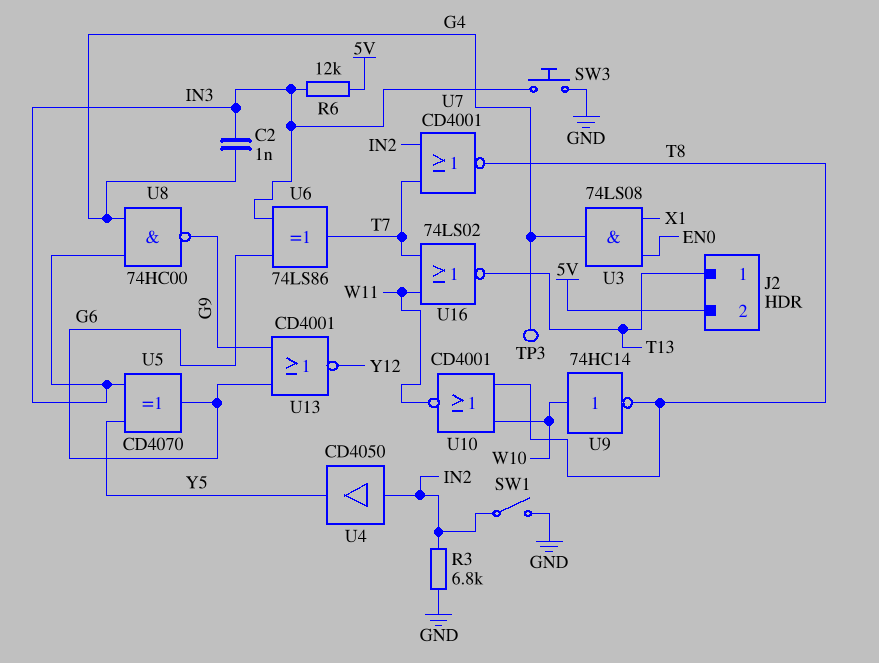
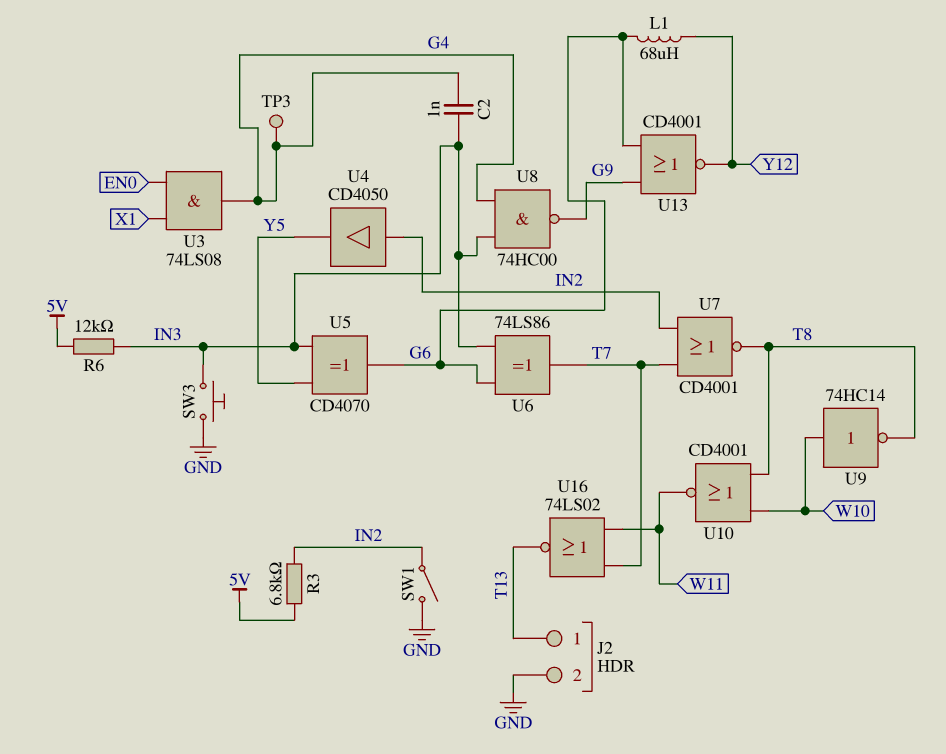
J2 pin 2: 5V -> GND
L1: none -> 68uH (G6, Y12)
R3: 6.8k (GND, IN2) -> 6.8k (5V, IN2)

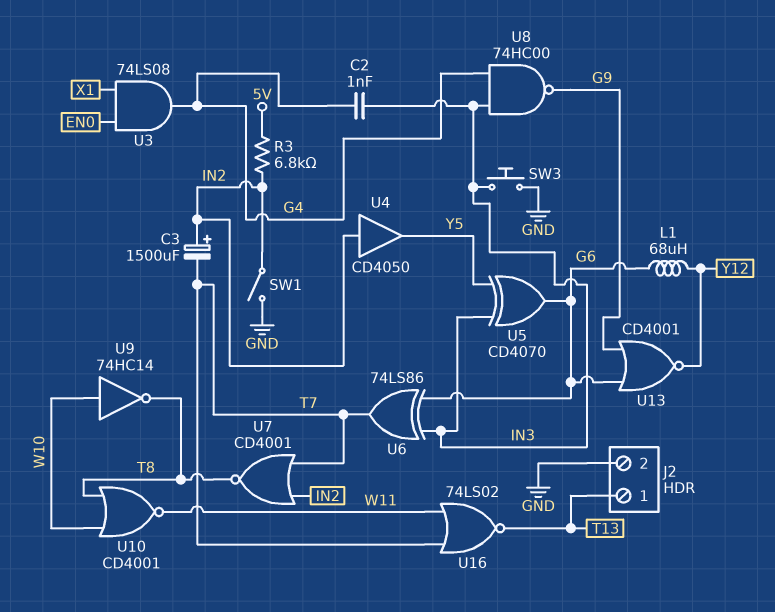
C3: none -> 1500uF (plus IN2, minus T7)
R6: 12k (5V, IN3) -> none
TP3: test point (G4) -> none

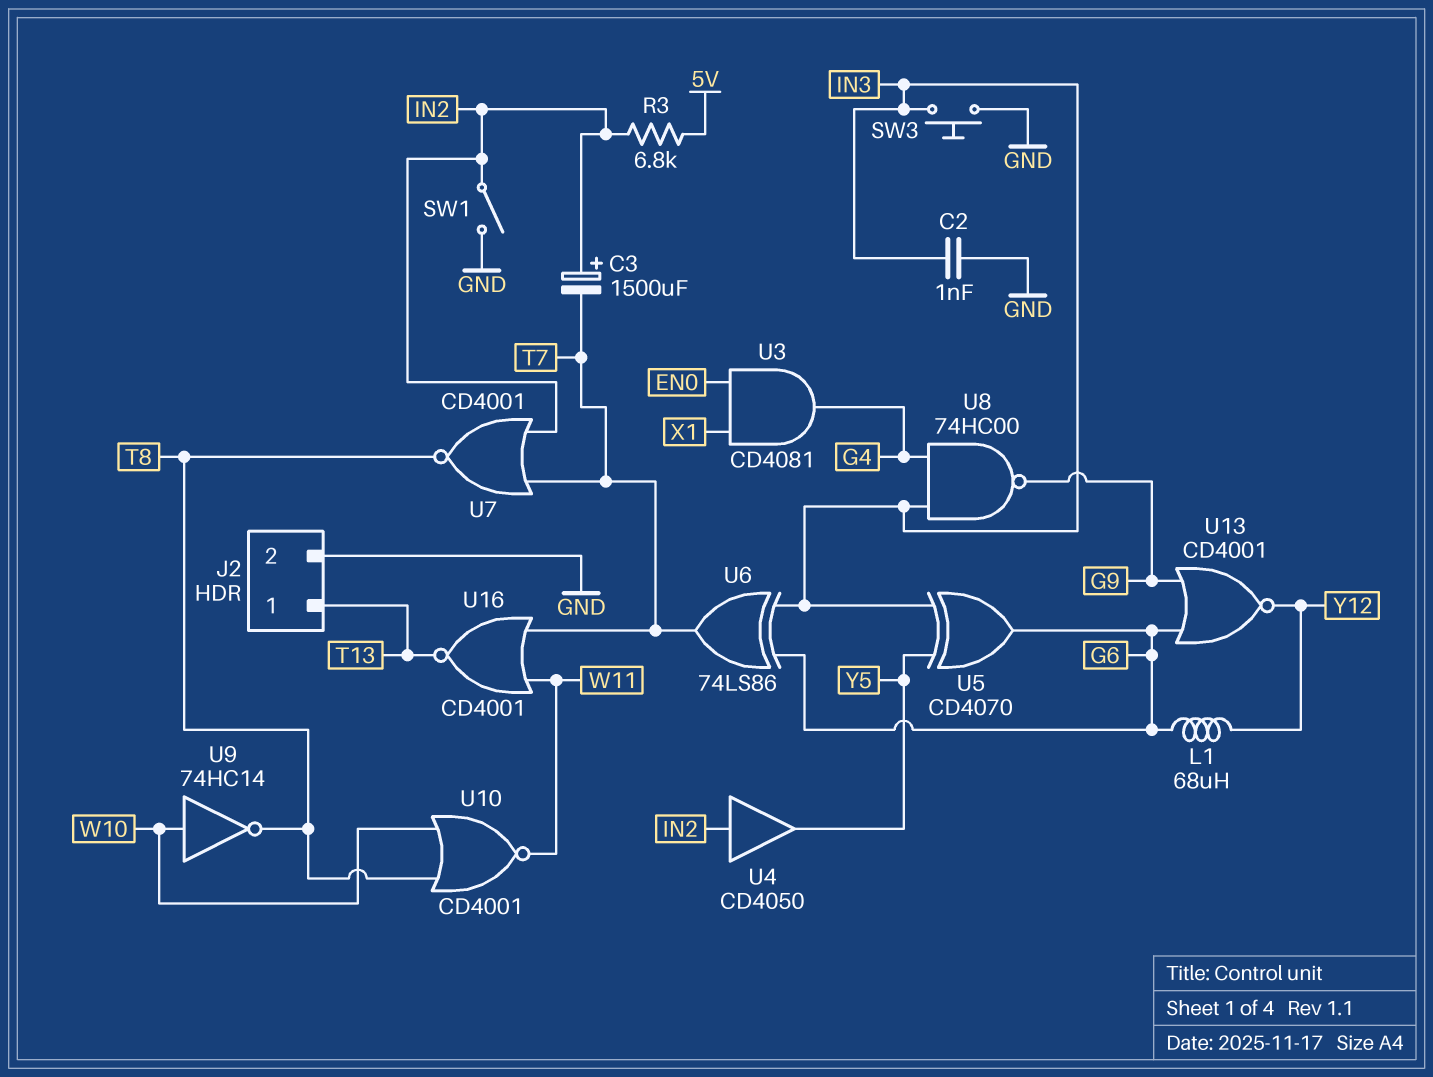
C2: 1nF (G4, IN3) -> 1nF (GND, IN3)
U3: AND 74LS08 (in EN0, in X1, out G4) -> AND CD4081 (in EN0, in X1, out G4)
U16: NOR 74LS02 (in T7, in W11, out T13) -> NOR CD4001 (in T7, in W11, out T13)

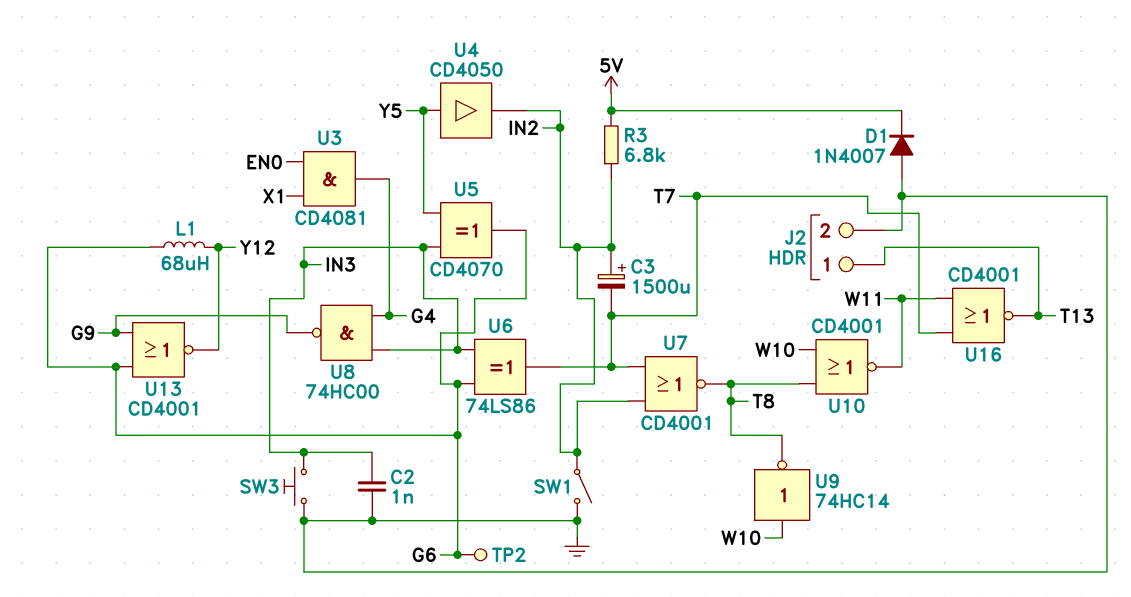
D1: none -> diode 1N4007 (A GND, K 5V)
TP2: none -> test point (G6)
U4: buffer CD4050 (in IN2, out Y5) -> buffer CD4050 (in Y5, out IN2)

